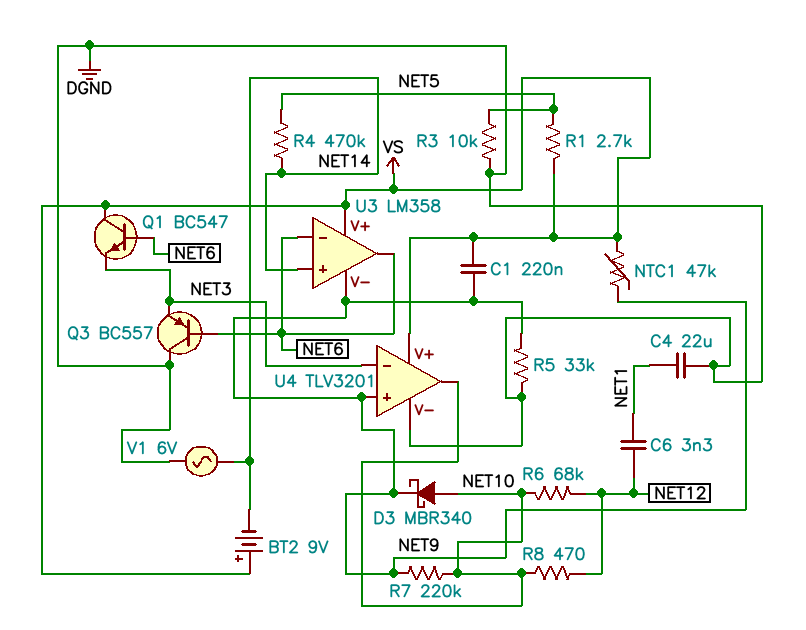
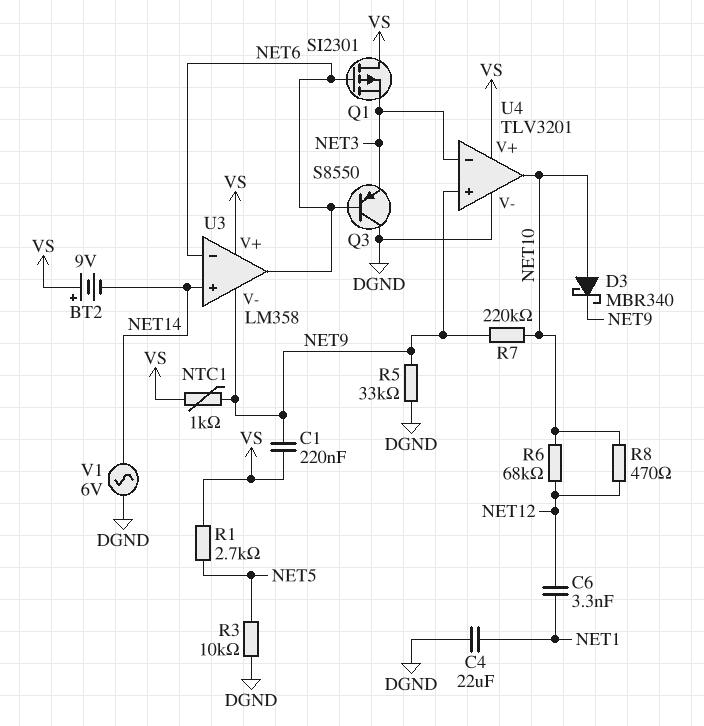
NTC1: 47k (NET9, VS) -> 1k (NET9, VS)
Q1: NPN BC547 (B NET6, C VS, E NET3) -> PMOS SI2301 (G NET6, D VS, S NET3)
Q3: PNP BC557 (B NET6, C DGND, E NET3) -> PNP S8550 (B NET6, C DGND, E NET3)
R4: 470k (NET5, NET14) -> none

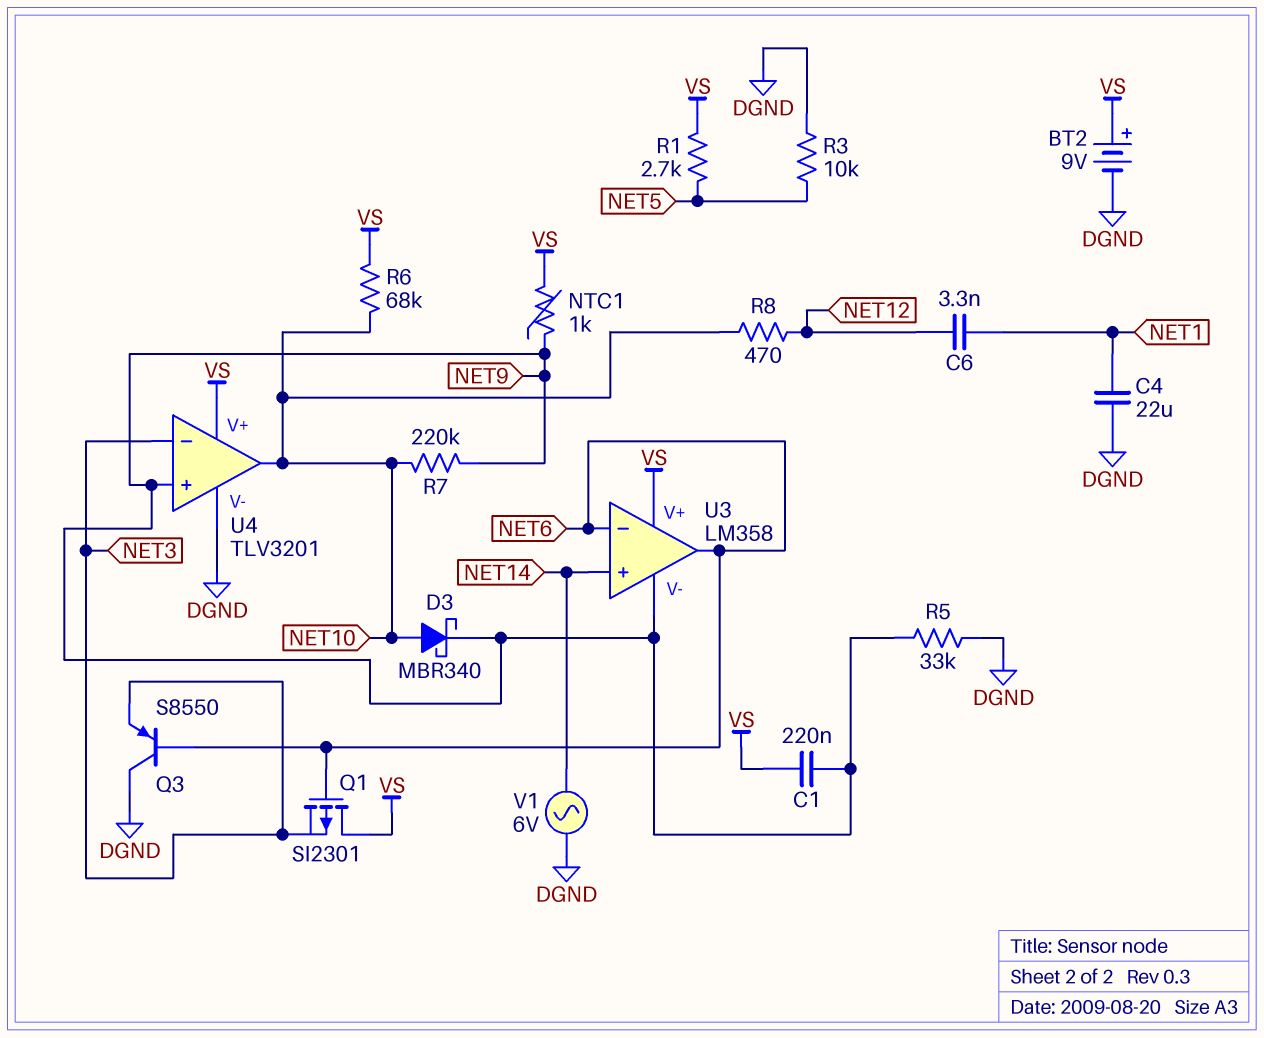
BT2: 9V (plus VS, minus NET14) -> 9V (plus VS, minus DGND)
R6: 68k (NET10, NET12) -> 68k (NET10, VS)

